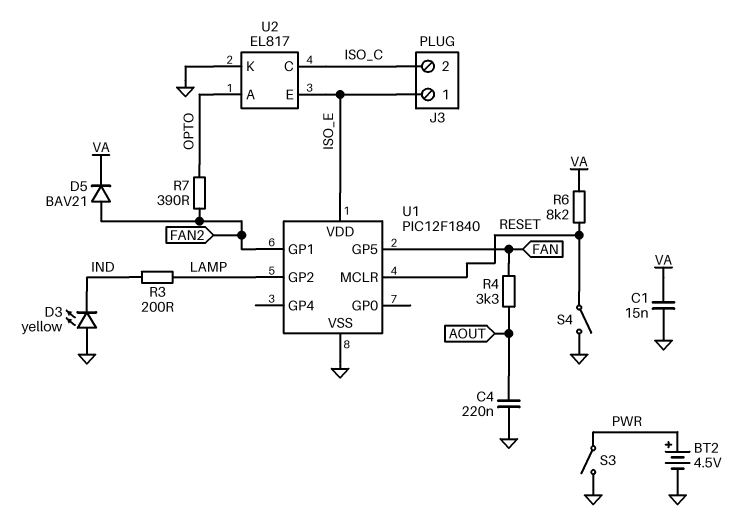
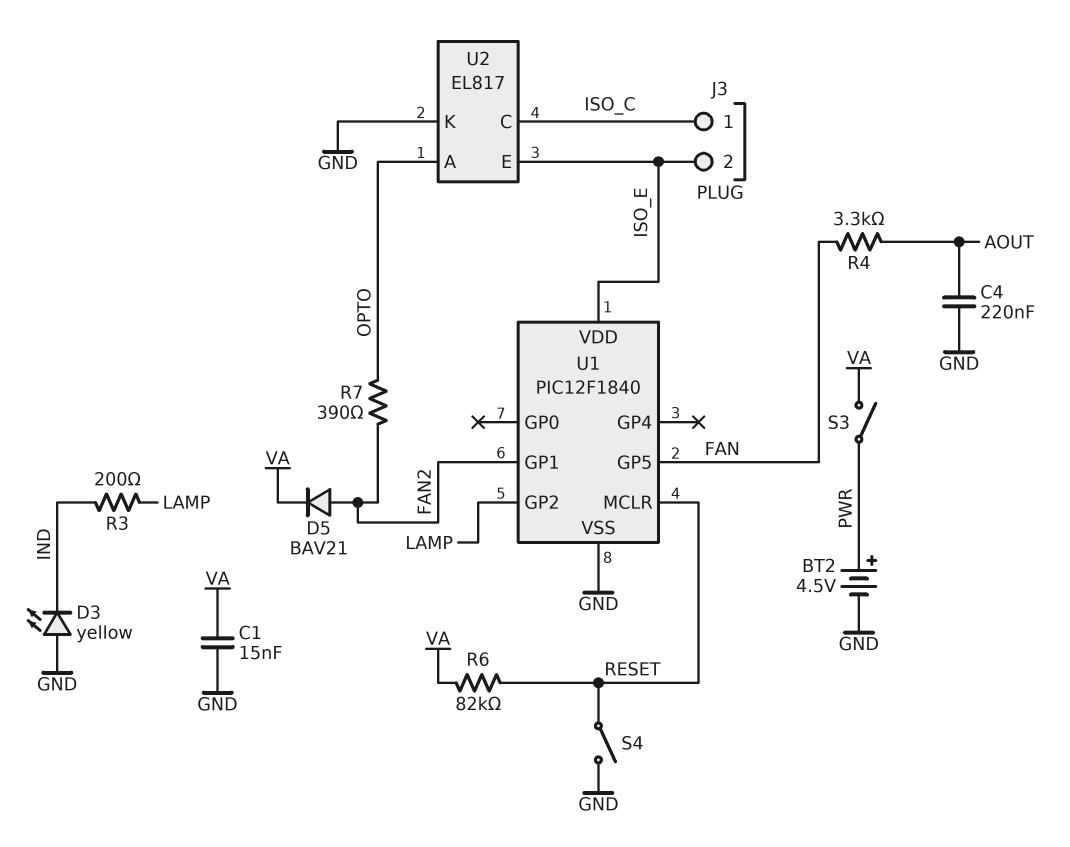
J3 pin 1: ISO_E -> ISO_C
J3 pin 2: ISO_C -> ISO_E
R6: 8.2k (RESET, VA) -> 82k (RESET, VA)
S3: switch (GND, PWR) -> switch (PWR, VA)

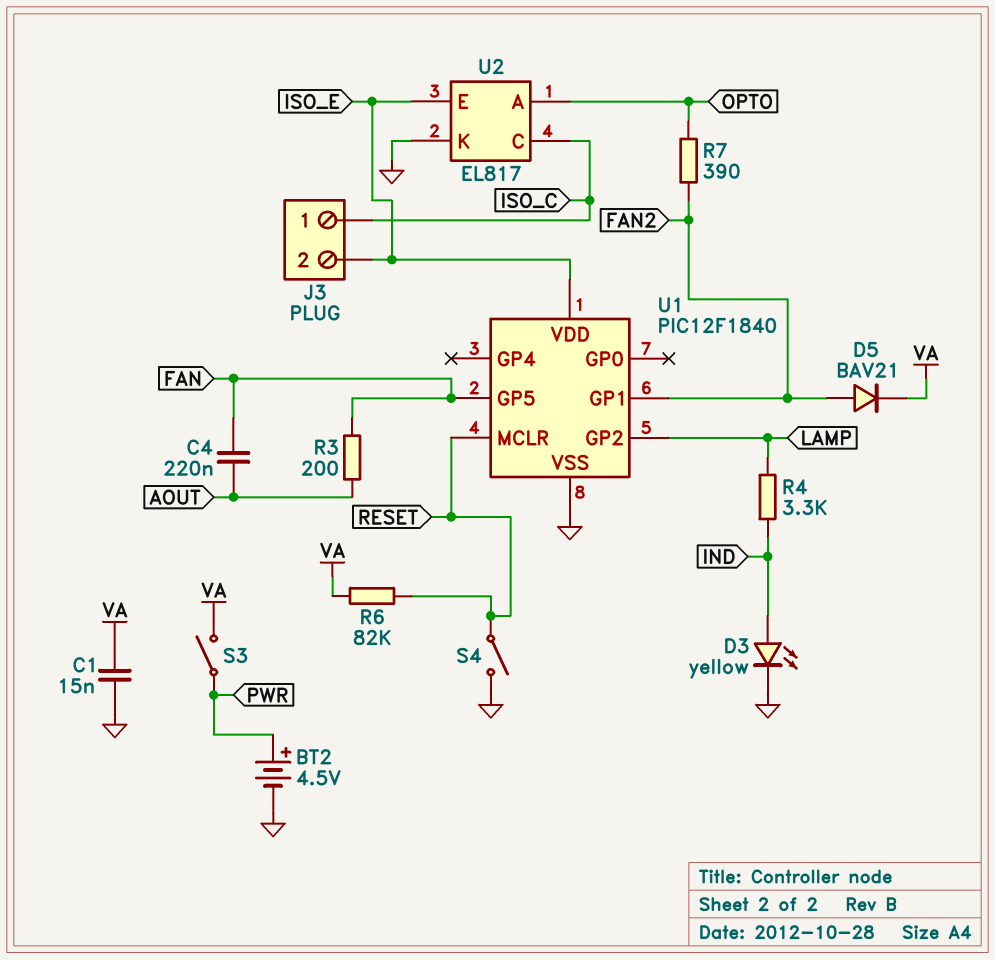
C4: 220nF (AOUT, GND) -> 220nF (AOUT, FAN)
D3: LED yellow (A GND, K IND) -> LED yellow (A IND, K GND)
R3: 200 (IND, LAMP) -> 200 (AOUT, FAN)
R4: 3.3k (AOUT, FAN) -> 3.3k (IND, LAMP)

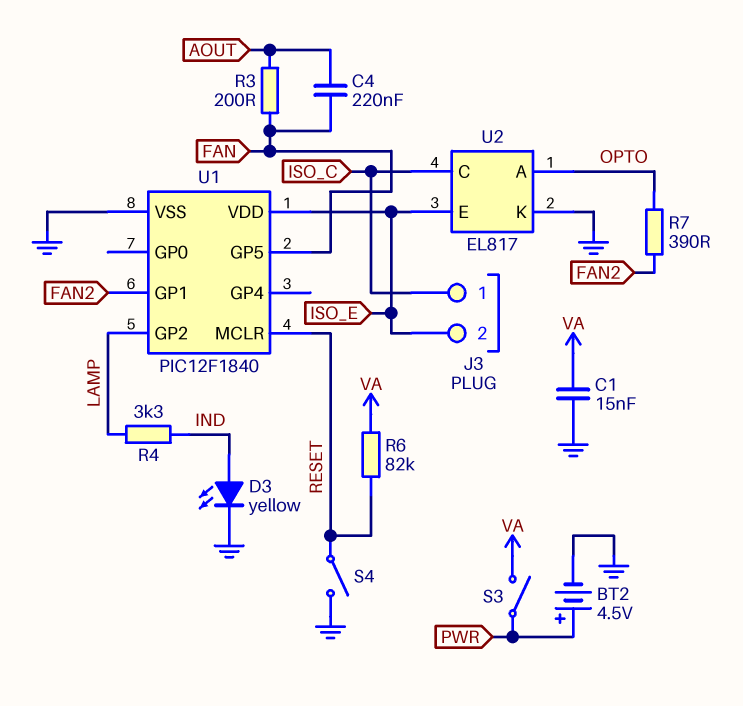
D5: diode BAV21 (A FAN2, K VA) -> none

